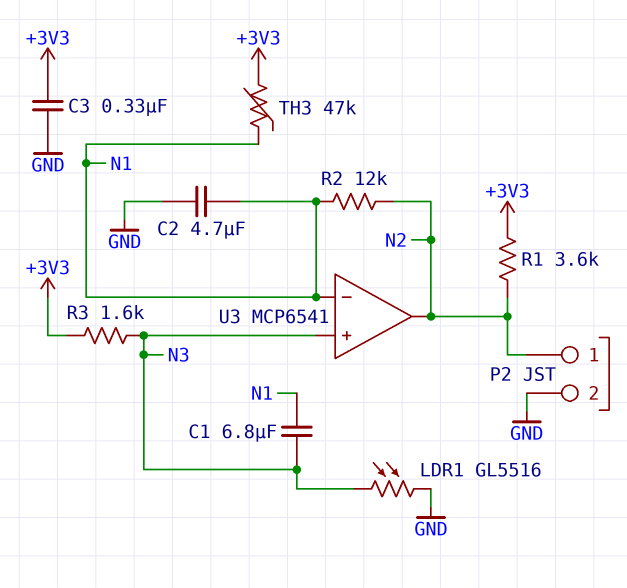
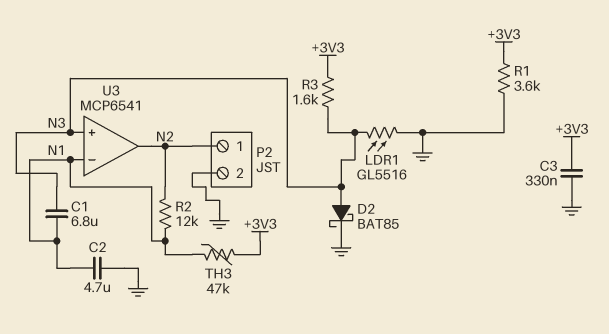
D2: none -> schottky BAT85 (A N3, K GND)
R1: 3.6k (+3V3, N2) -> 3.6k (+3V3, GND)

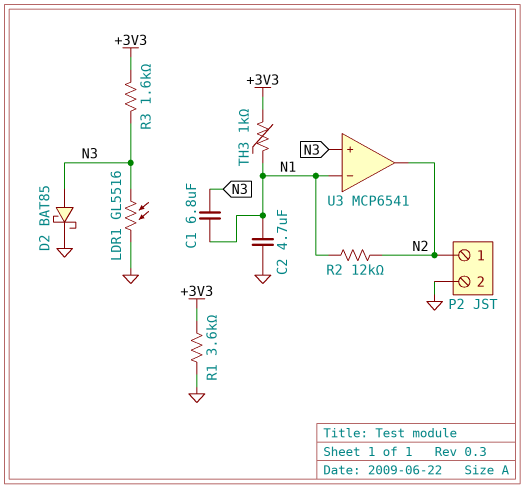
C3: 330nF (+3V3, GND) -> none
TH3: 47k (+3V3, N1) -> 1k (+3V3, N1)

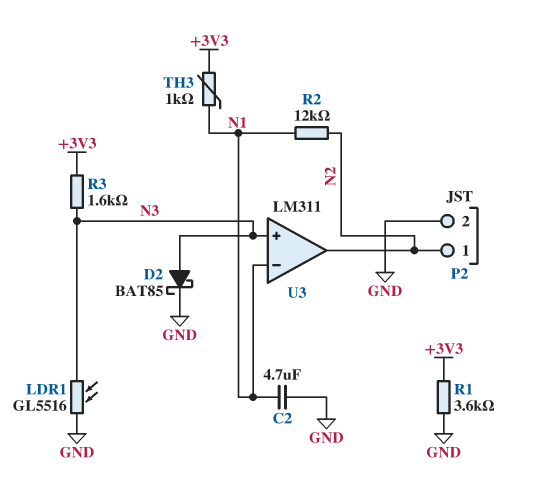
C1: 6.8uF (N1, N3) -> none
U3: MCP6541 -> LM311

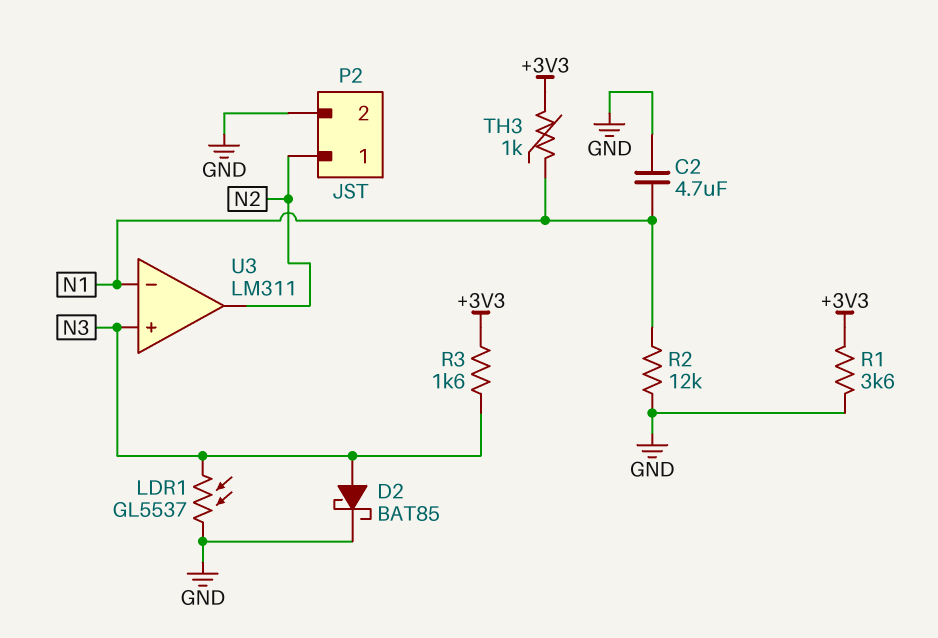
LDR1: GL5516 (GND, N3) -> GL5537 (GND, N3)
R2: 12k (N1, N2) -> 12k (GND, N1)

